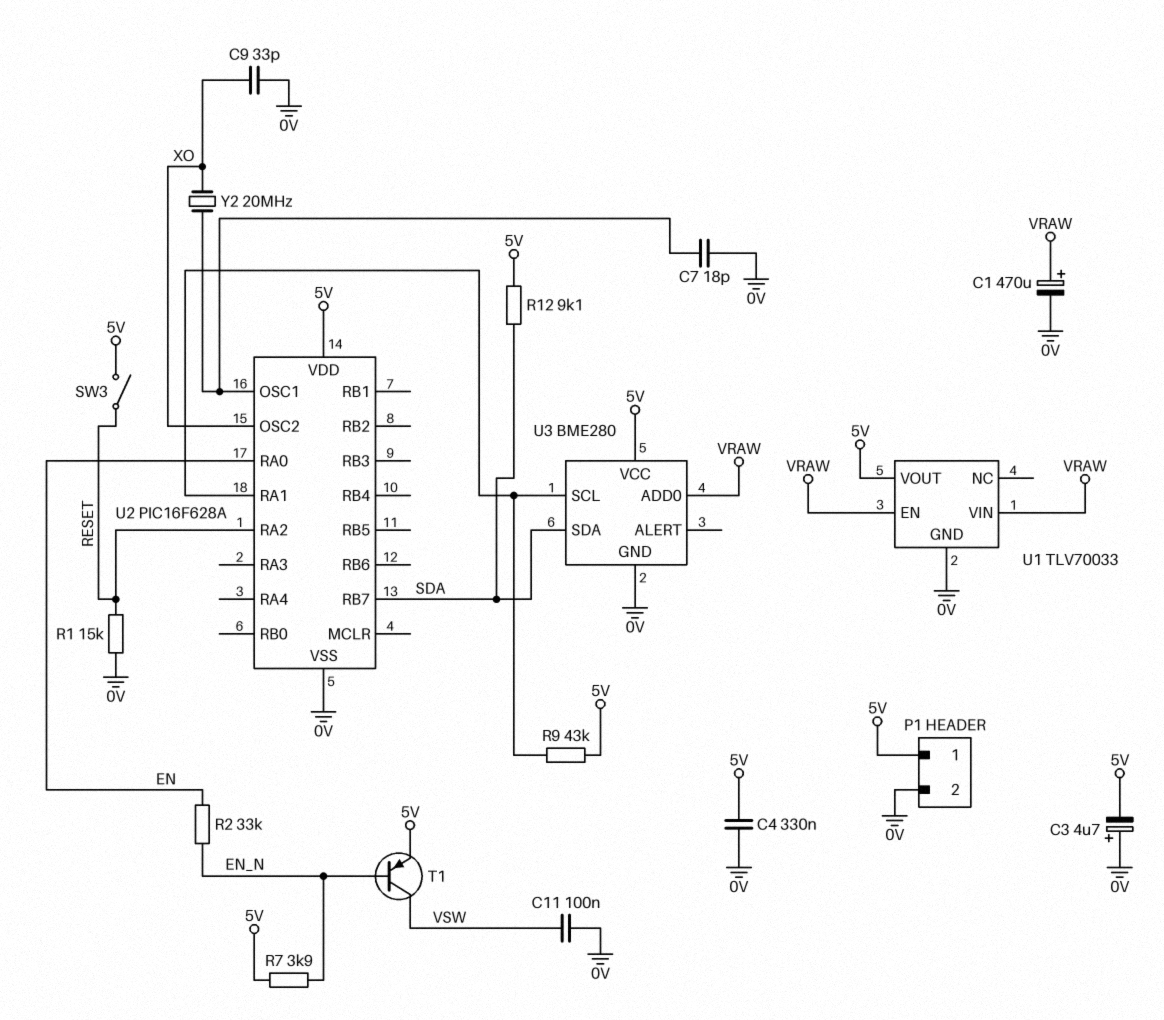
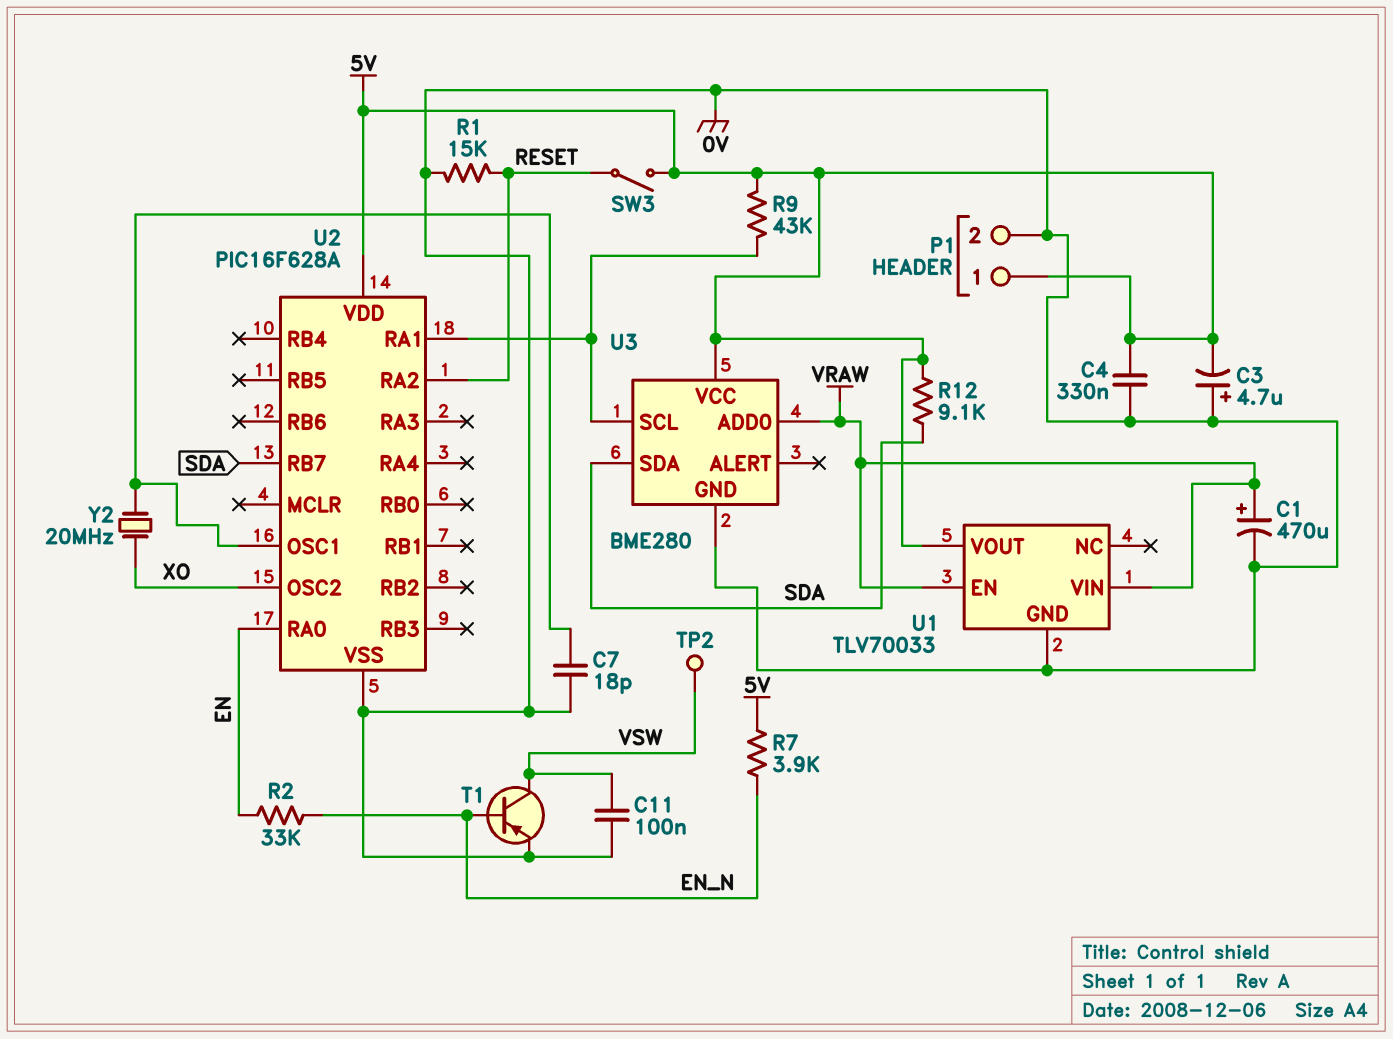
C9: 33pF (0V, XO) -> none
T1: PNP (B EN_N, C VSW, E 5V) -> PNP (B EN_N, C VSW, E 0V)
TP2: none -> test point (VSW)

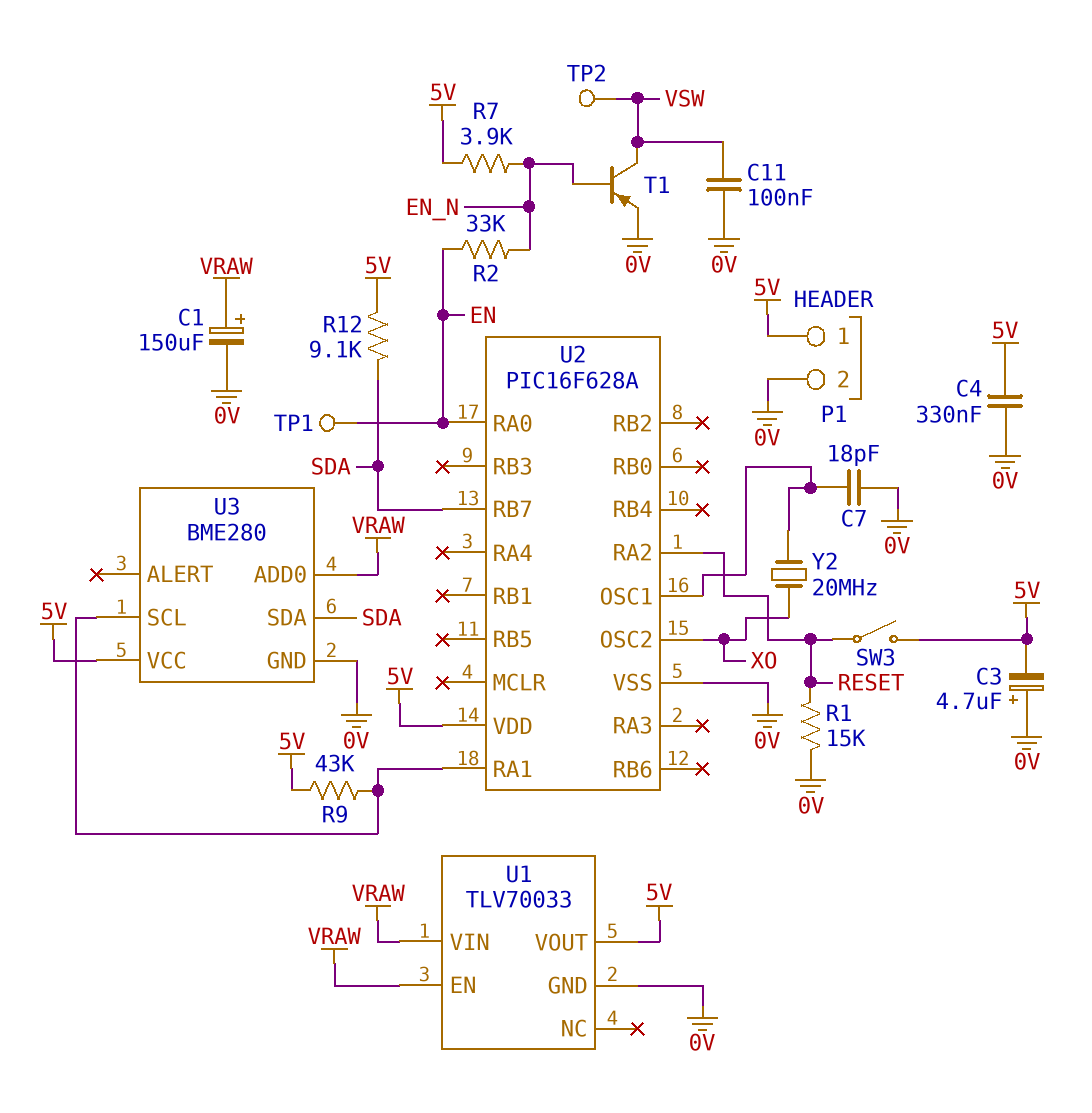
C1: 470uF (plus VRAW, minus 0V) -> 150uF (plus VRAW, minus 0V)
TP1: none -> test point (EN)

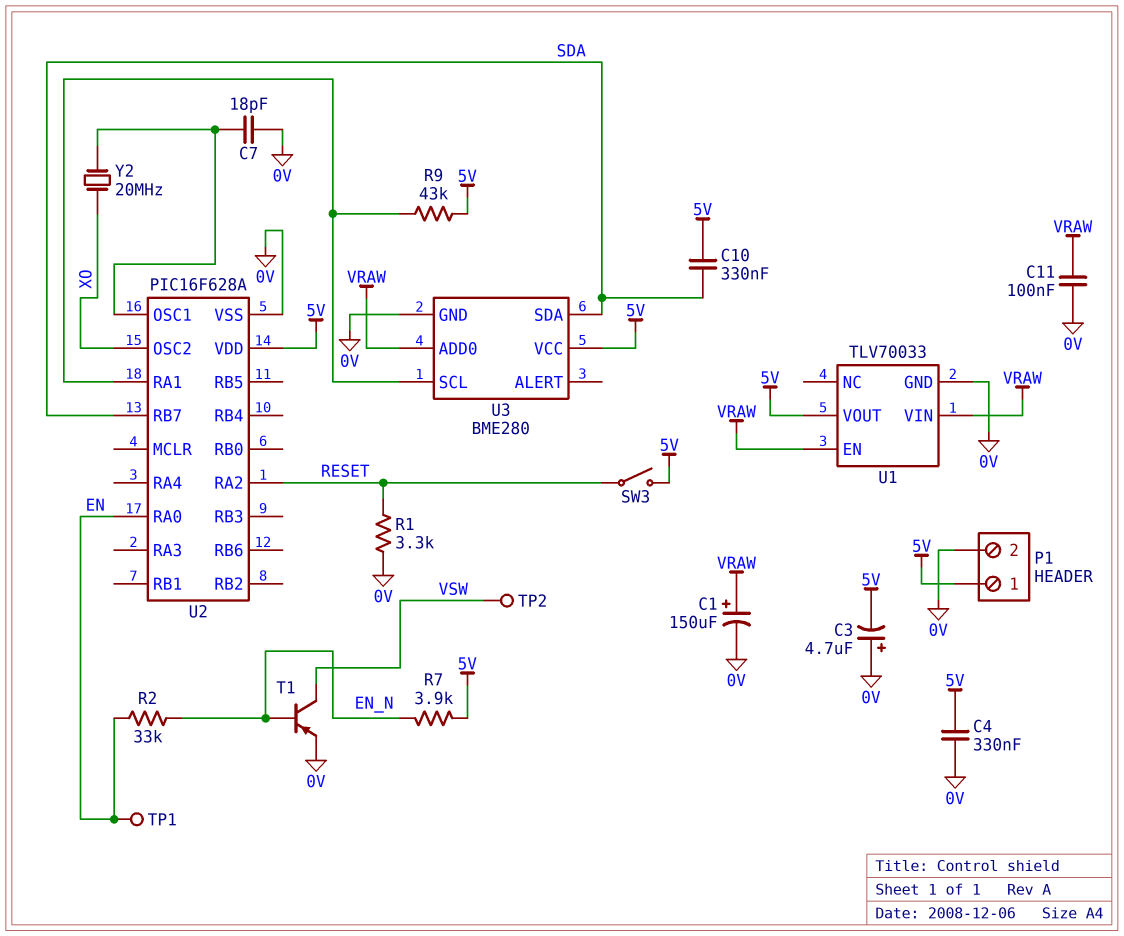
C10: none -> 330nF (5V, SDA)
C11: 100nF (0V, VSW) -> 100nF (0V, VRAW)
R1: 15k (0V, RESET) -> 3.3k (0V, RESET)
R12: 9.1k (5V, SDA) -> none

